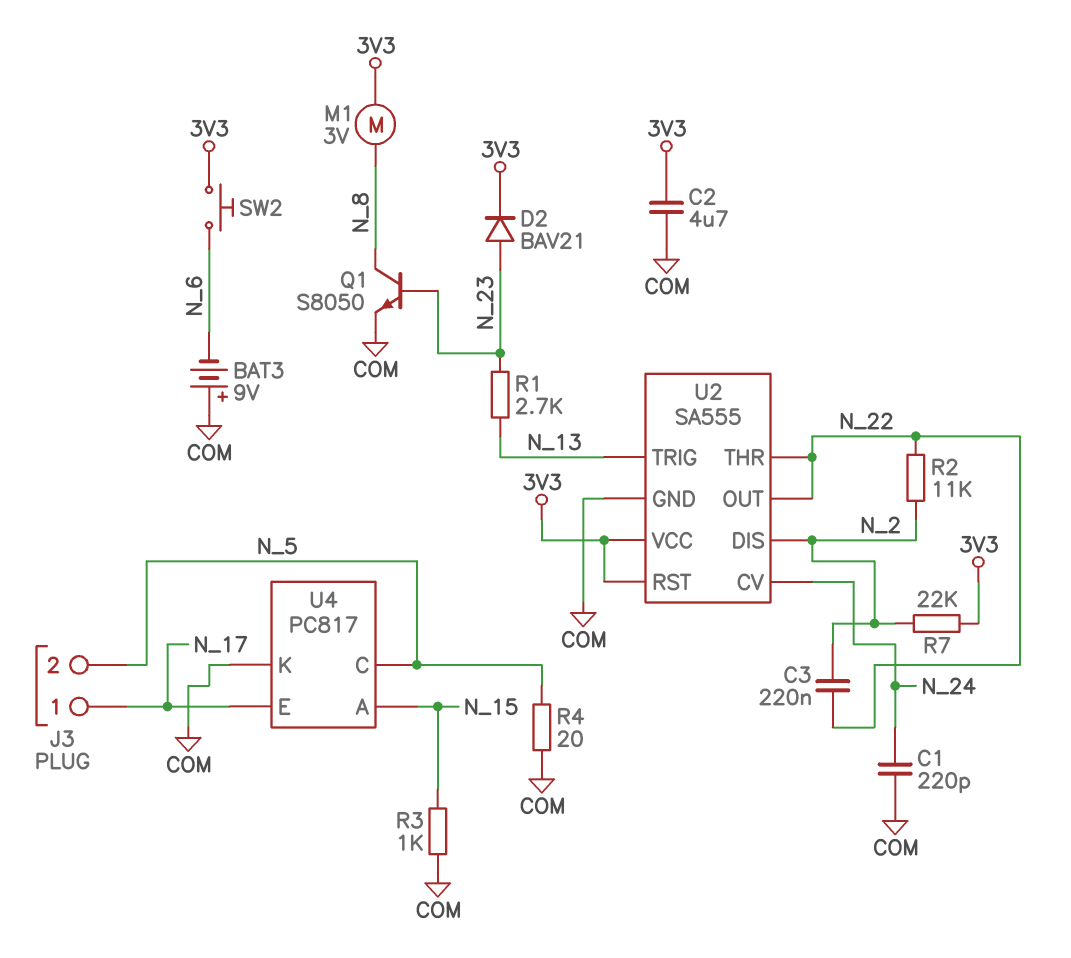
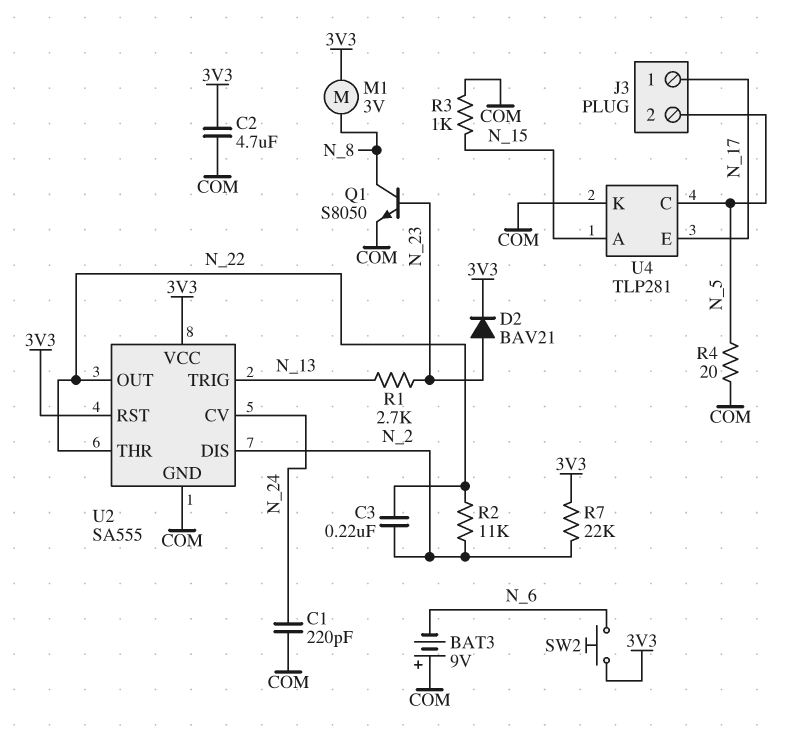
U4: PC817 -> TLP281

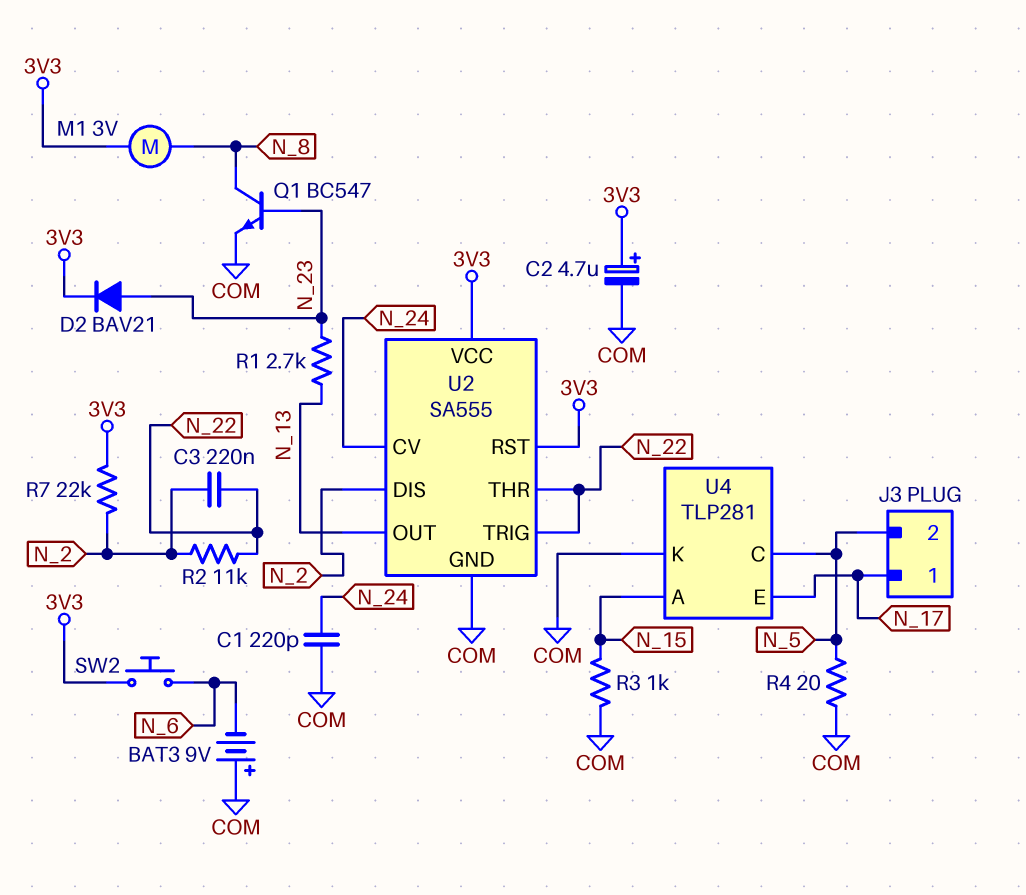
C2: 4.7uF (3V3, COM) -> 4.7uF (plus 3V3, minus COM)
Q1: NPN S8050 (B N_23, C N_8, E COM) -> NPN BC547 (B N_23, C N_8, E COM)
U2 pin OUT: N_22 -> N_13
U2 pin TRIG: N_13 -> N_22

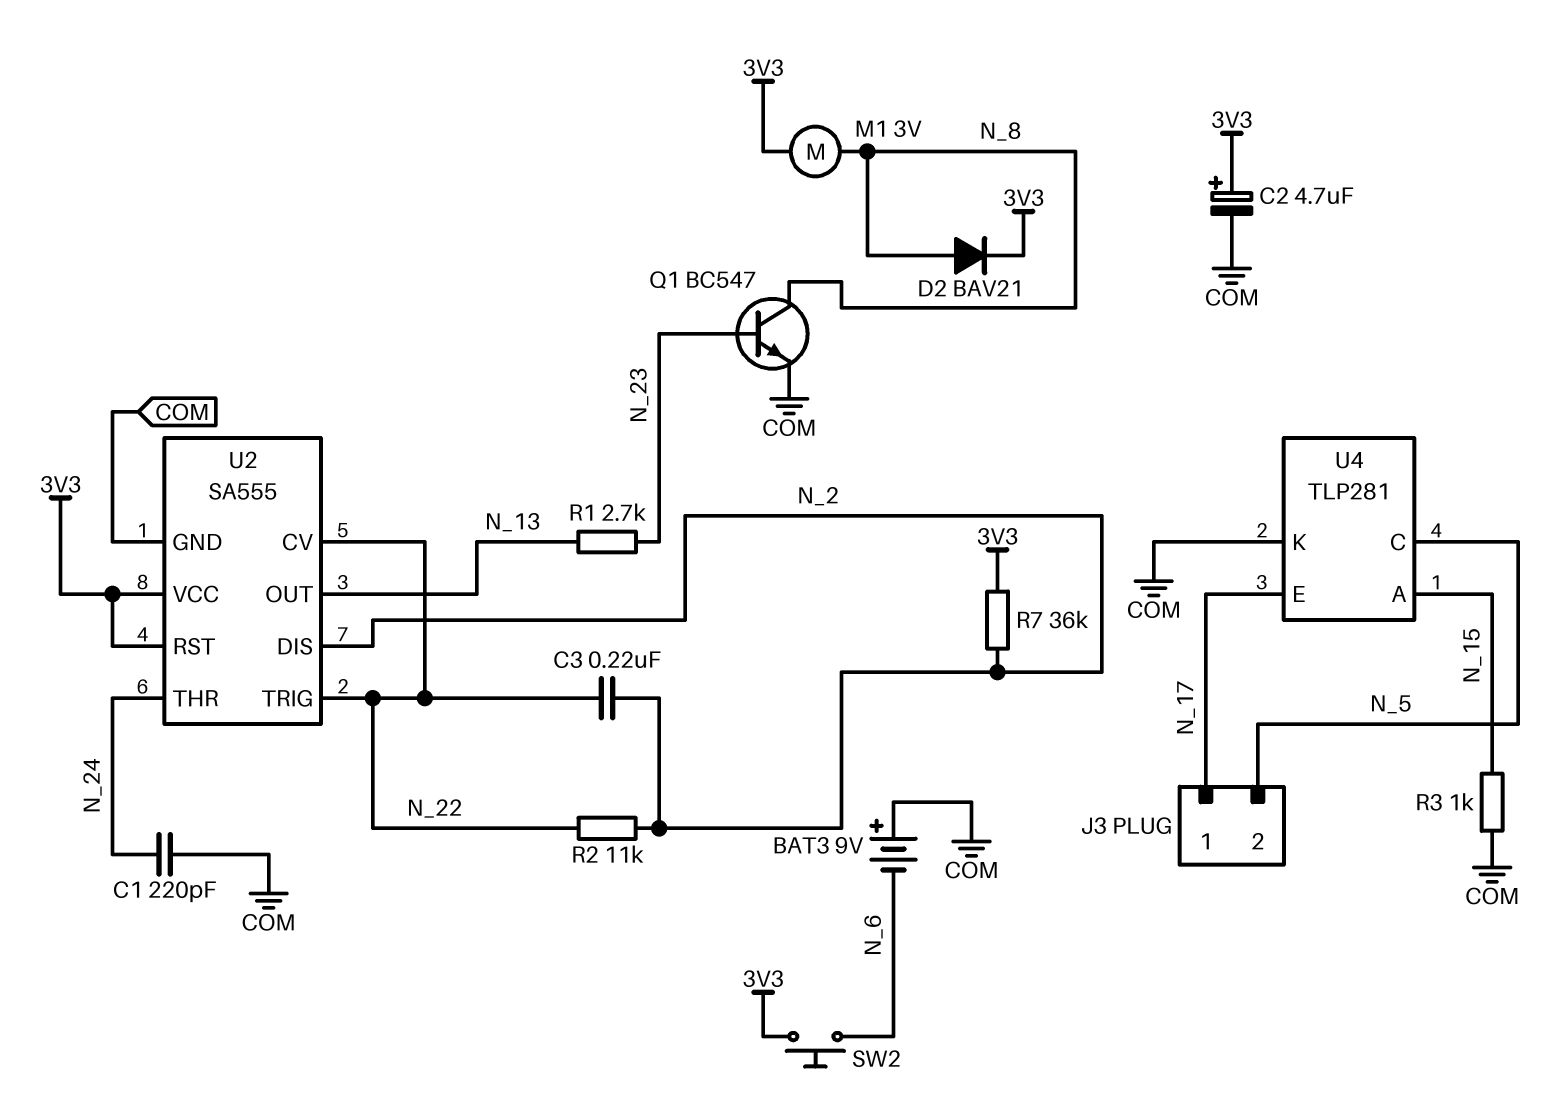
D2: diode BAV21 (A N_23, K 3V3) -> diode BAV21 (A N_8, K 3V3)
R4: 20 (COM, N_5) -> none
R7: 22k (3V3, N_2) -> 36k (3V3, N_2)
U2 pin CV: N_24 -> N_22
U2 pin THR: N_22 -> N_24

